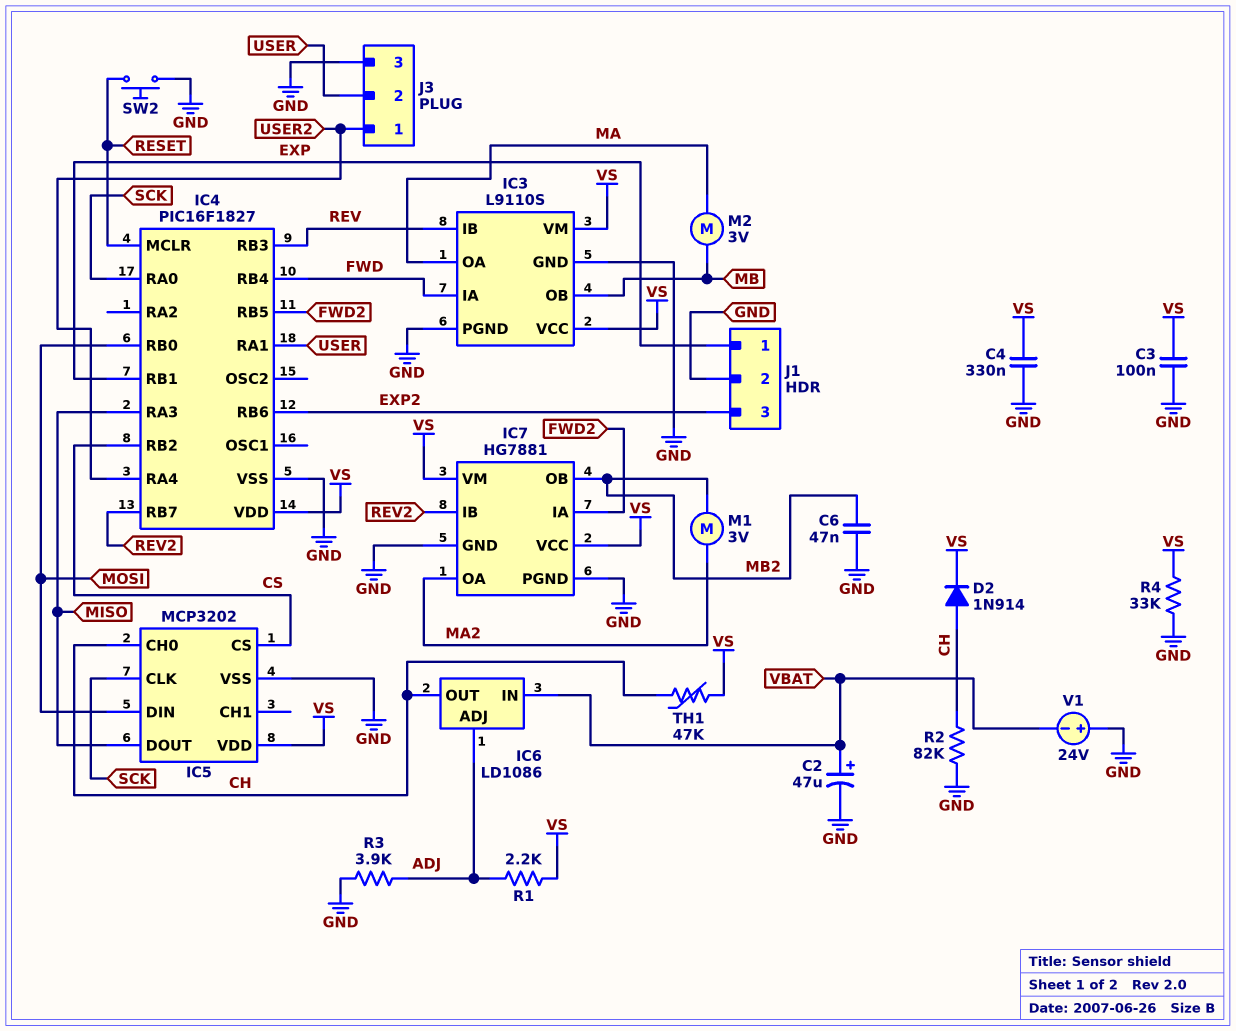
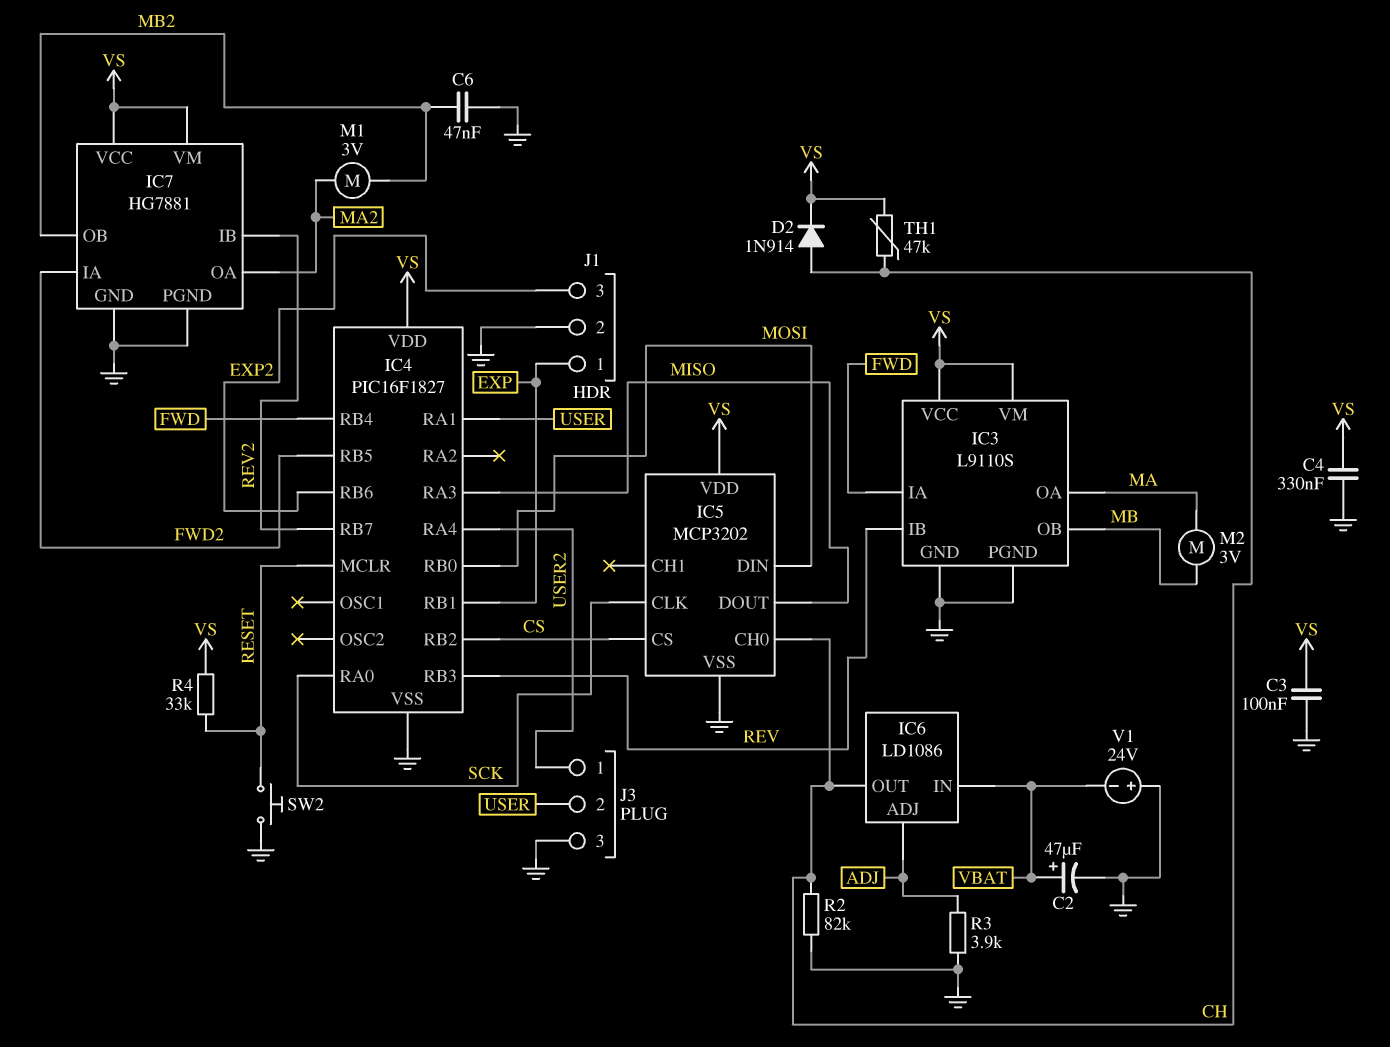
R1: 2.2k (ADJ, VS) -> none
R4: 33k (GND, VS) -> 33k (RESET, VS)

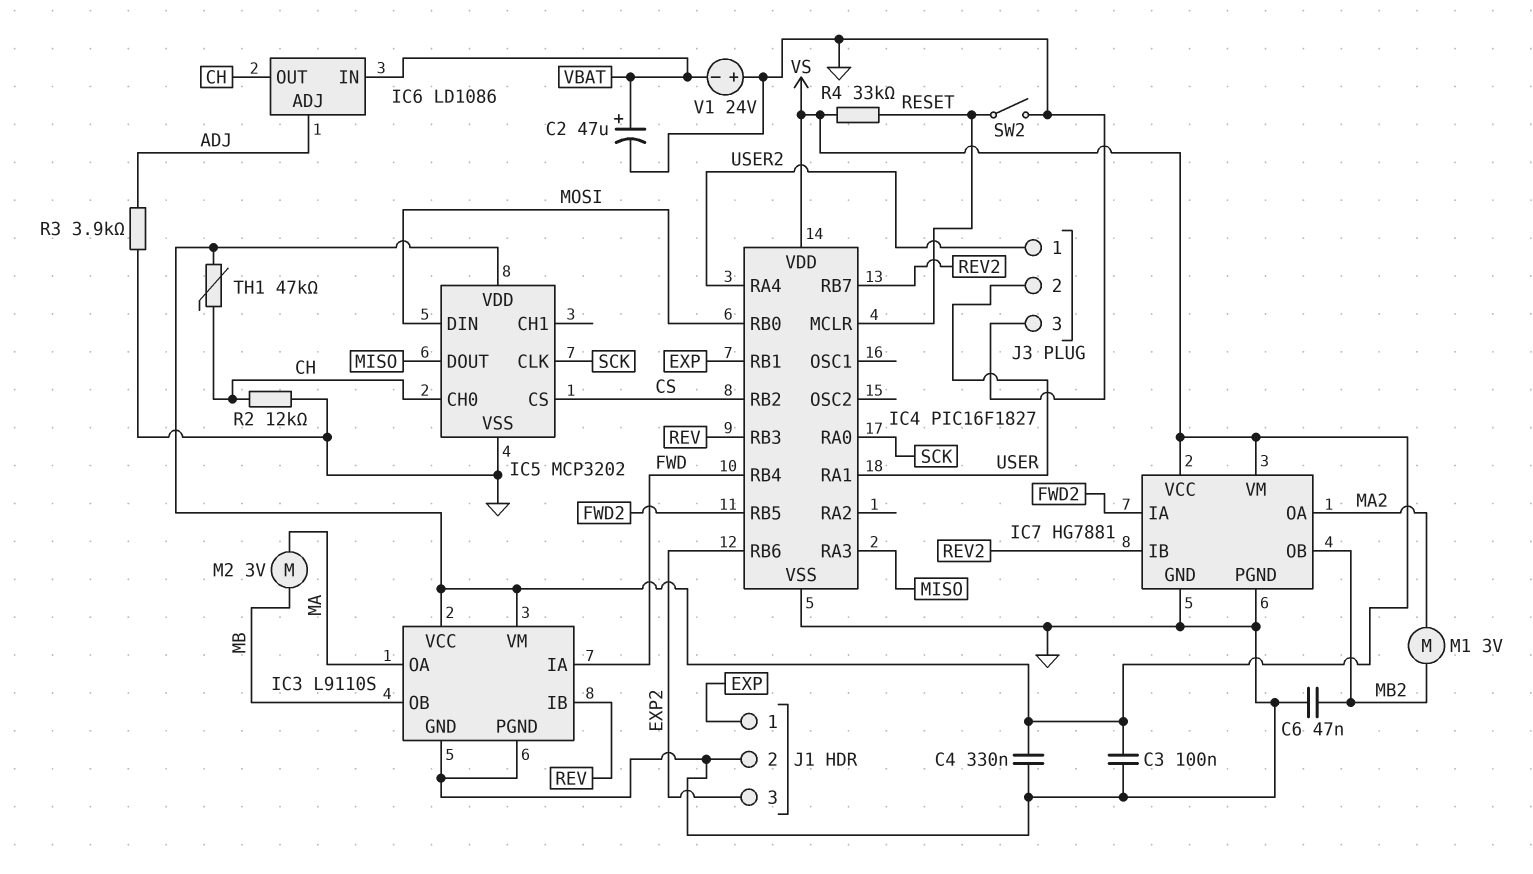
D2: diode 1N914 (A CH, K VS) -> none
R2: 82k (CH, GND) -> 12k (CH, GND)
SW2: button (GND, RESET) -> switch (GND, RESET)

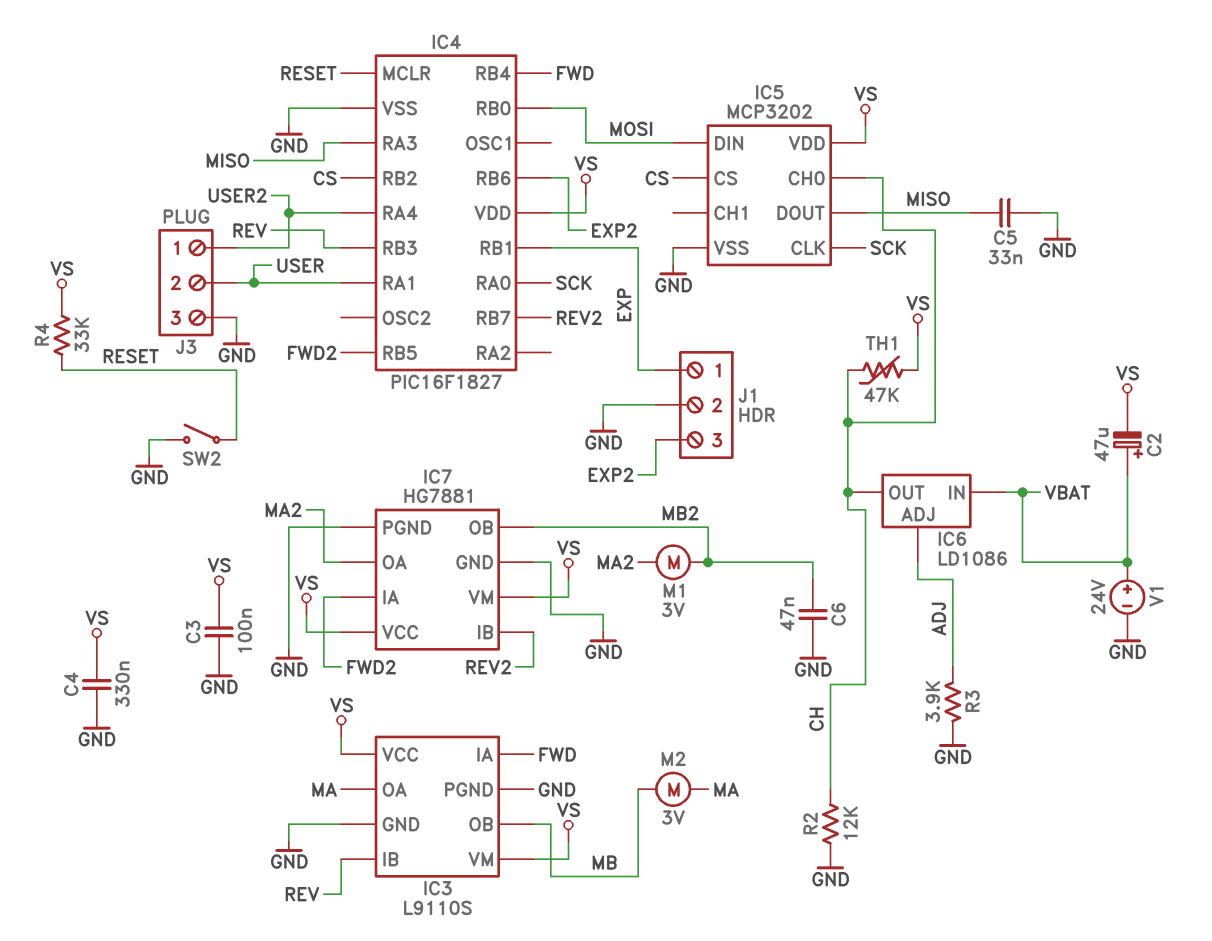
C2: 47uF (plus VBAT, minus GND) -> 47uF (plus VBAT, minus VS)
C5: none -> 33nF (GND, MISO)
V1: 24V (plus GND, minus VBAT) -> 24V (plus VBAT, minus GND)

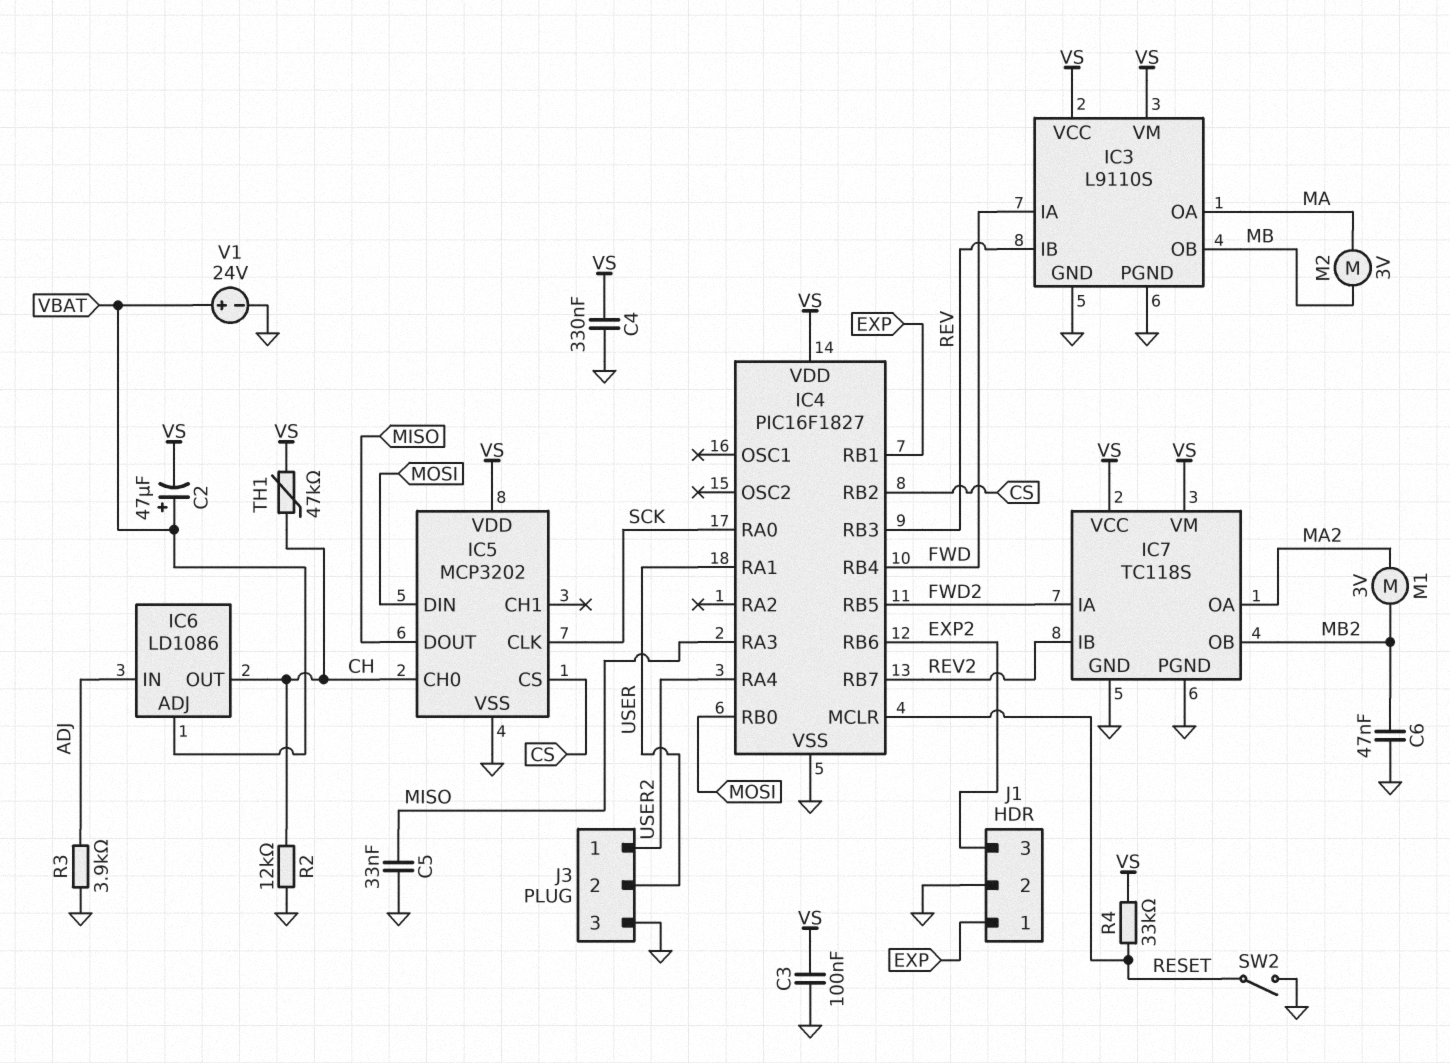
IC6 pin ADJ: ADJ -> VBAT
IC6 pin IN: VBAT -> ADJ
IC7: HG7881 -> TC118S

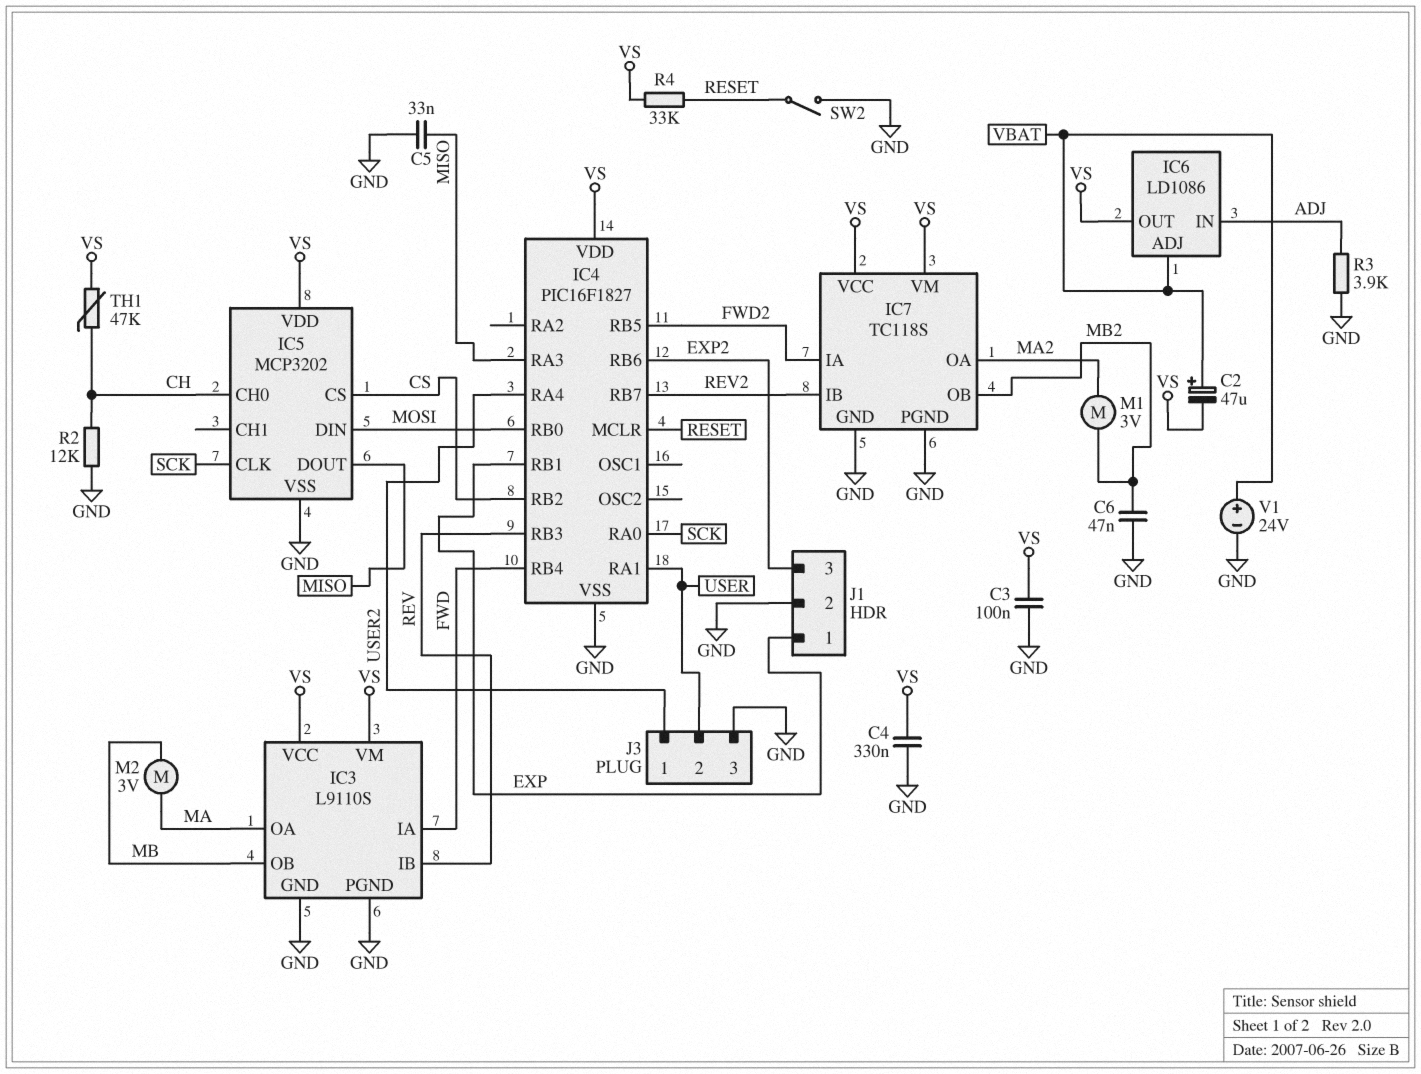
IC6 pin OUT: CH -> VS

